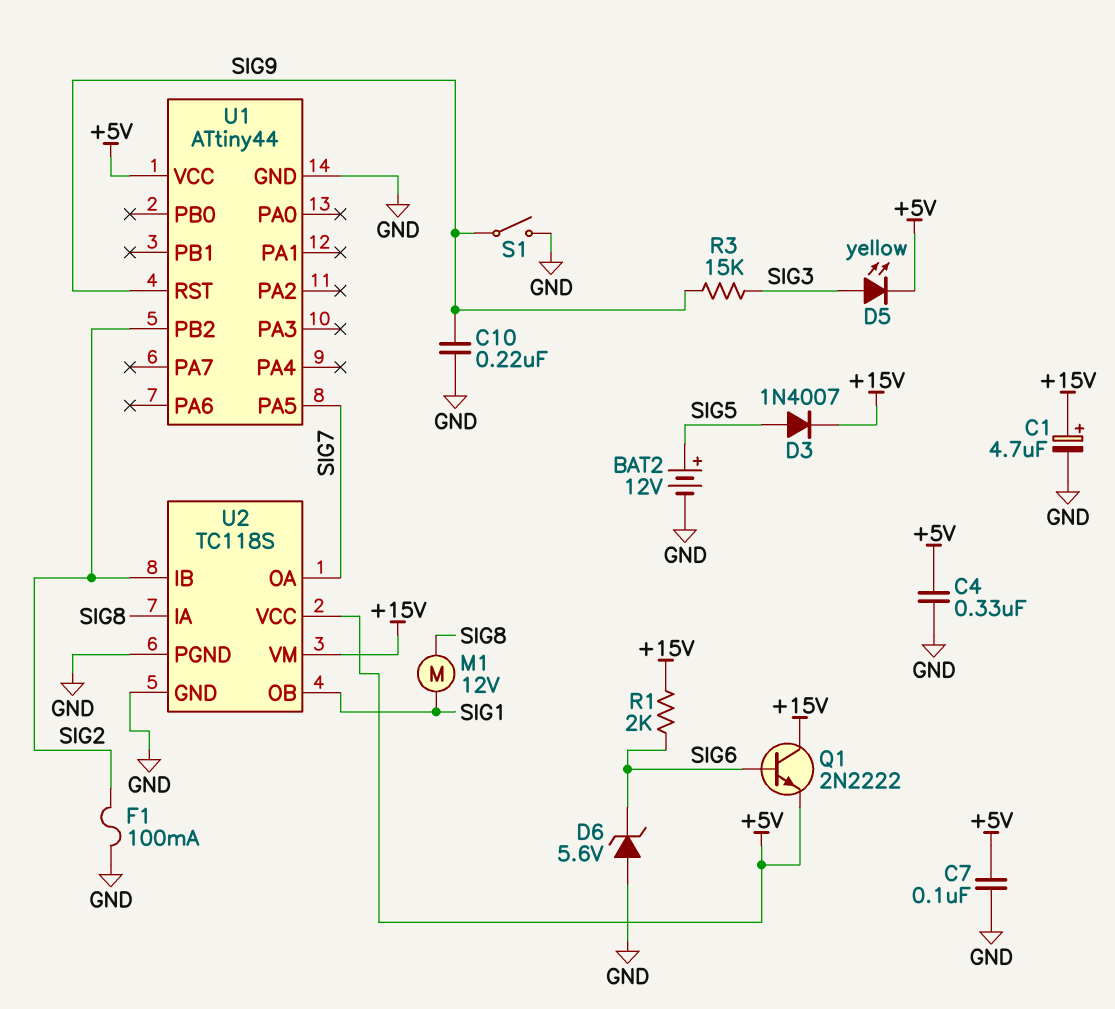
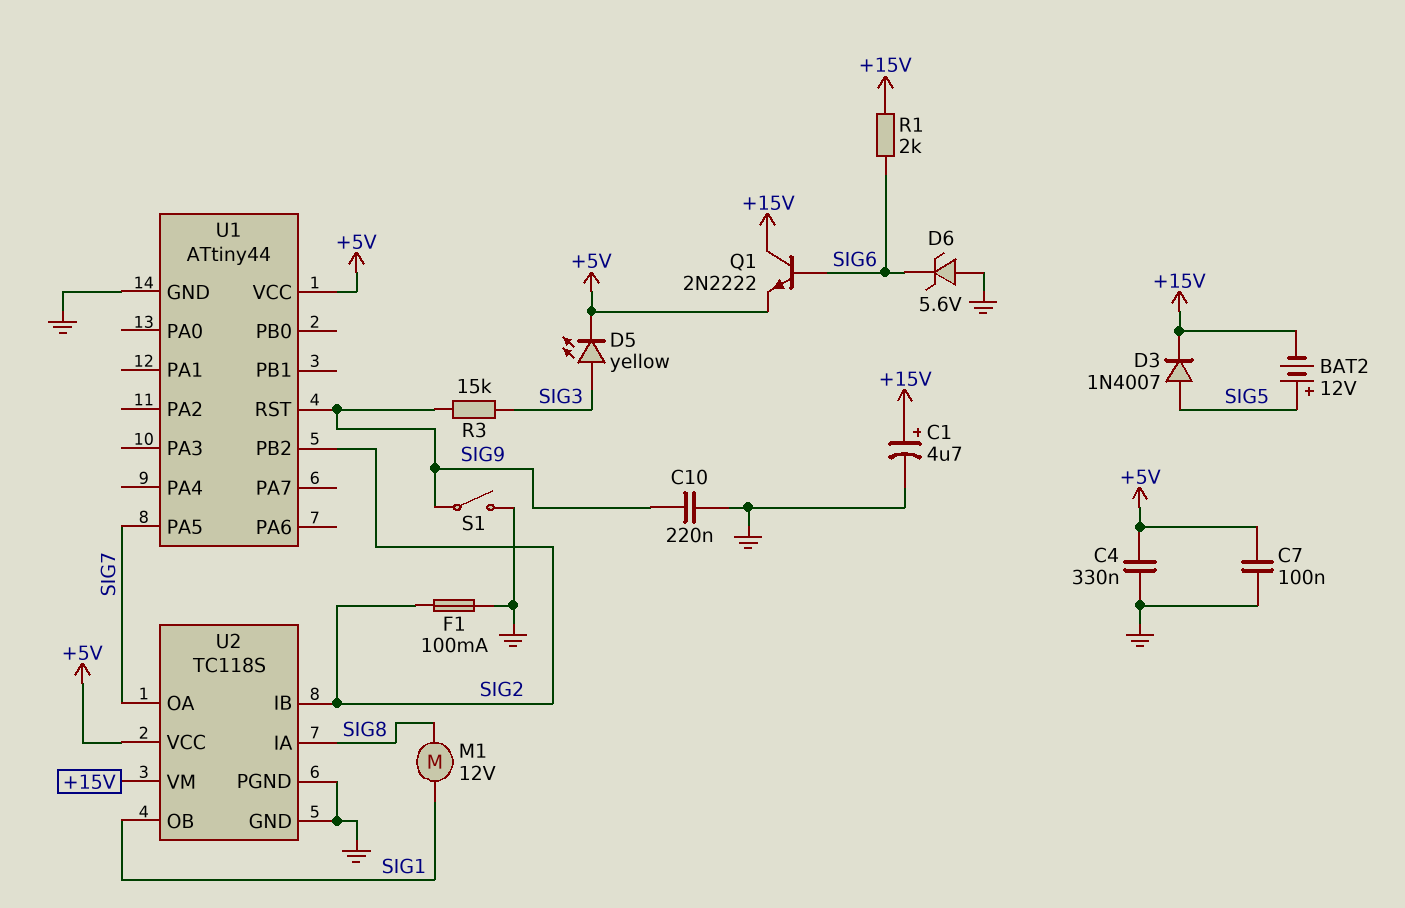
BAT2: 12V (plus SIG5, minus GND) -> 12V (plus SIG5, minus +15V)

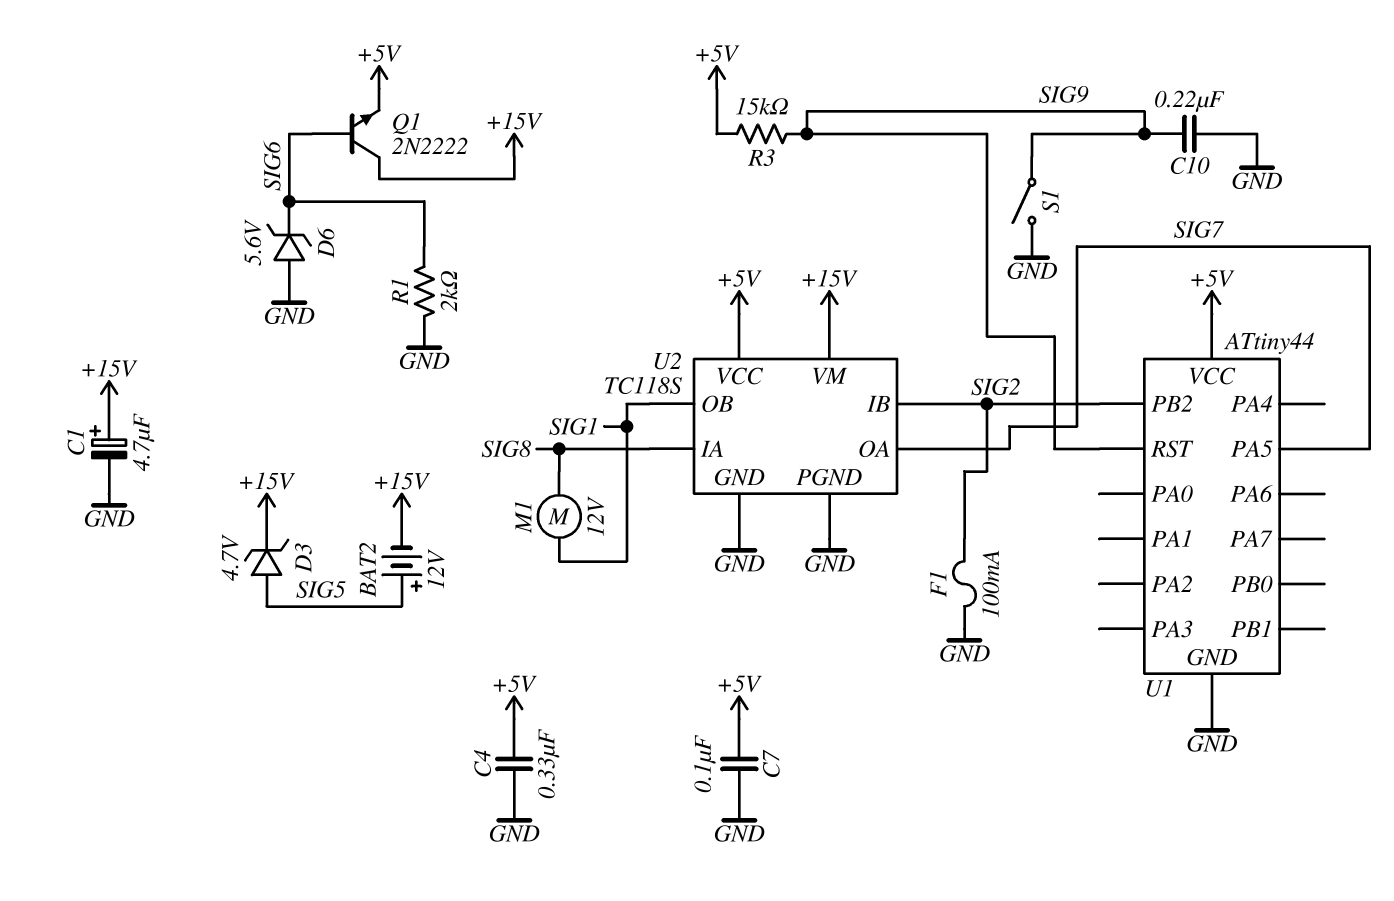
D3: diode 1N4007 (A SIG5, K +15V) -> zener 4.7V (A SIG5, K +15V)
D5: LED yellow (A SIG3, K +5V) -> none
R1: 2k (+15V, SIG6) -> 2k (GND, SIG6)
R3: 15k (SIG3, SIG9) -> 15k (+5V, SIG9)

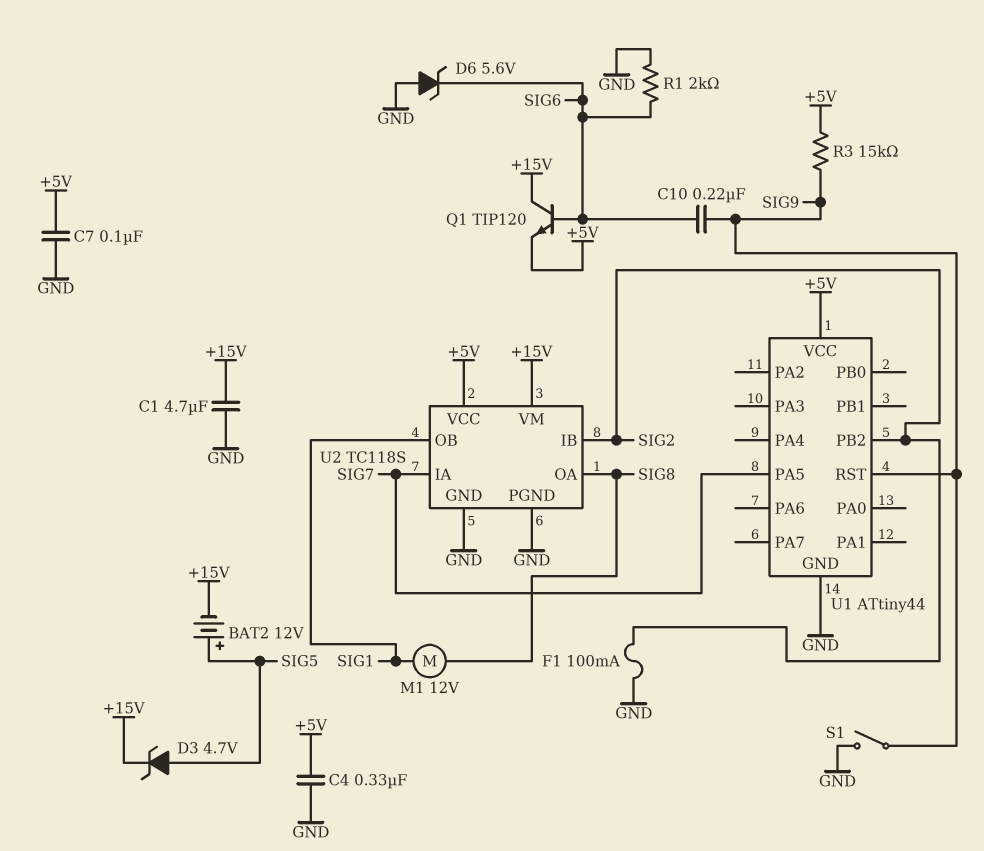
C1: 4.7uF (plus +15V, minus GND) -> 4.7uF (+15V, GND)
C10: 220nF (GND, SIG9) -> 220nF (SIG6, SIG9)
Q1: NPN 2N2222 (B SIG6, C +15V, E +5V) -> NPN TIP120 (B SIG6, C +15V, E +5V)
U2 pin IA: SIG8 -> SIG7
U2 pin OA: SIG7 -> SIG8

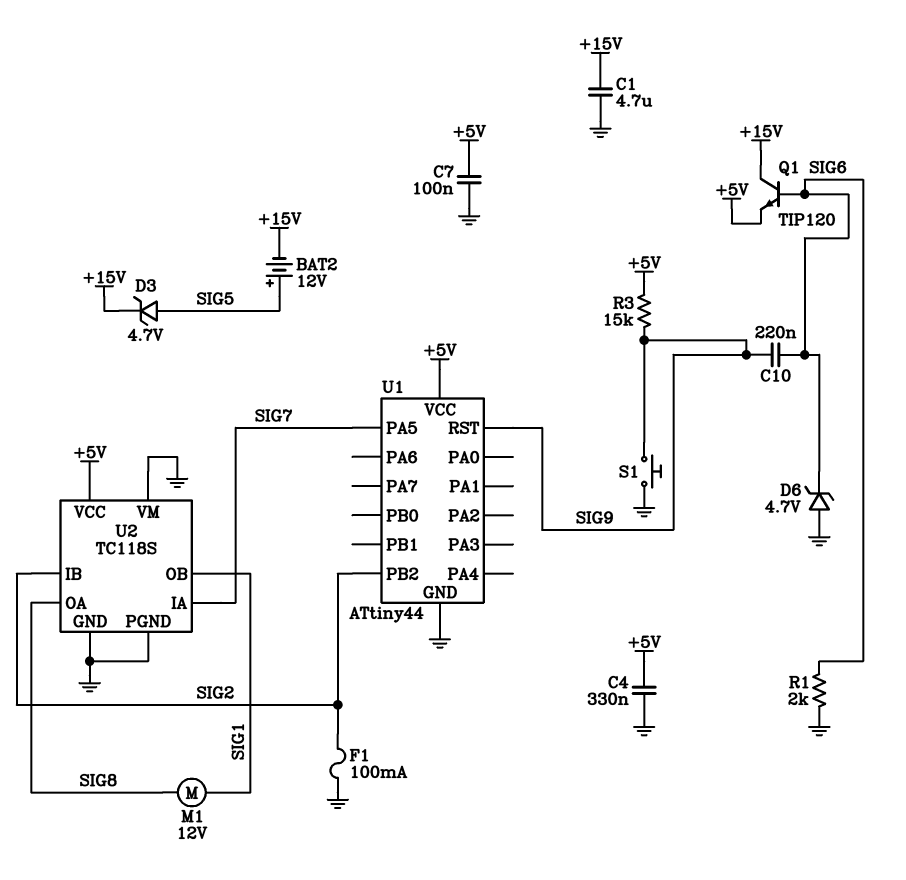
D6: zener 5.6V (A GND, K SIG6) -> zener 4.7V (A GND, K SIG6)
S1: switch (GND, SIG9) -> button (GND, SIG9)
U2 pin VM: +15V -> GND

